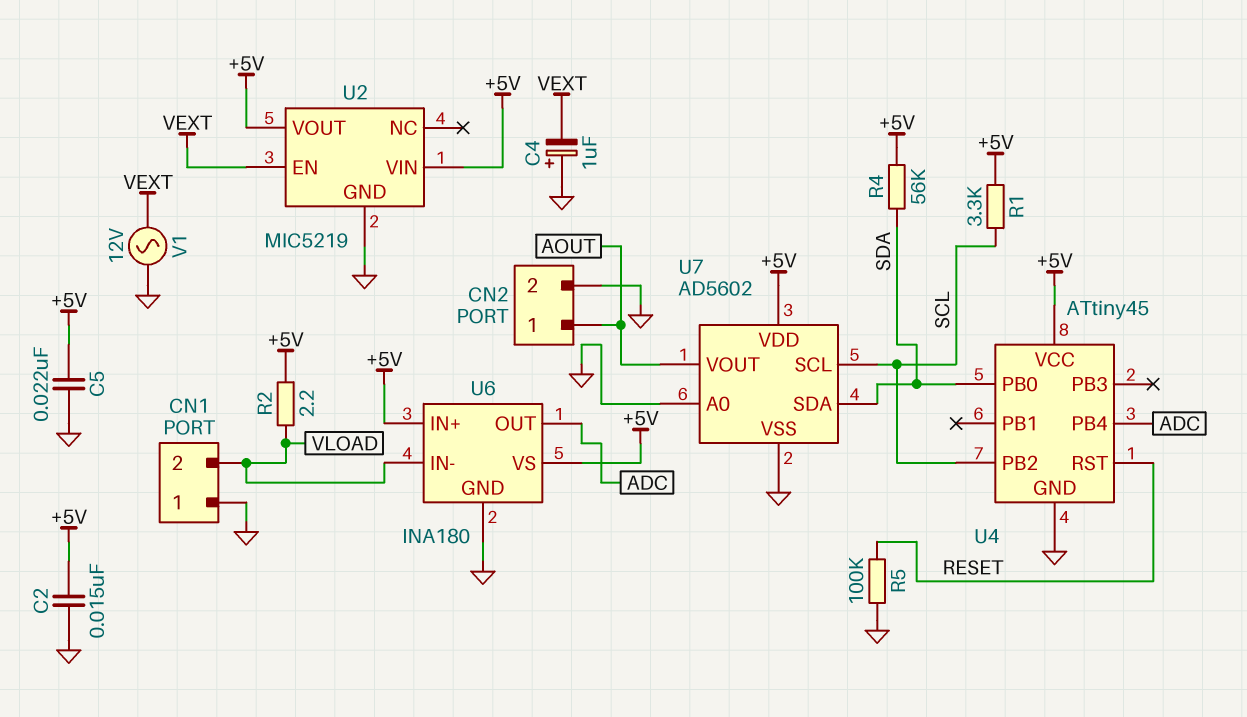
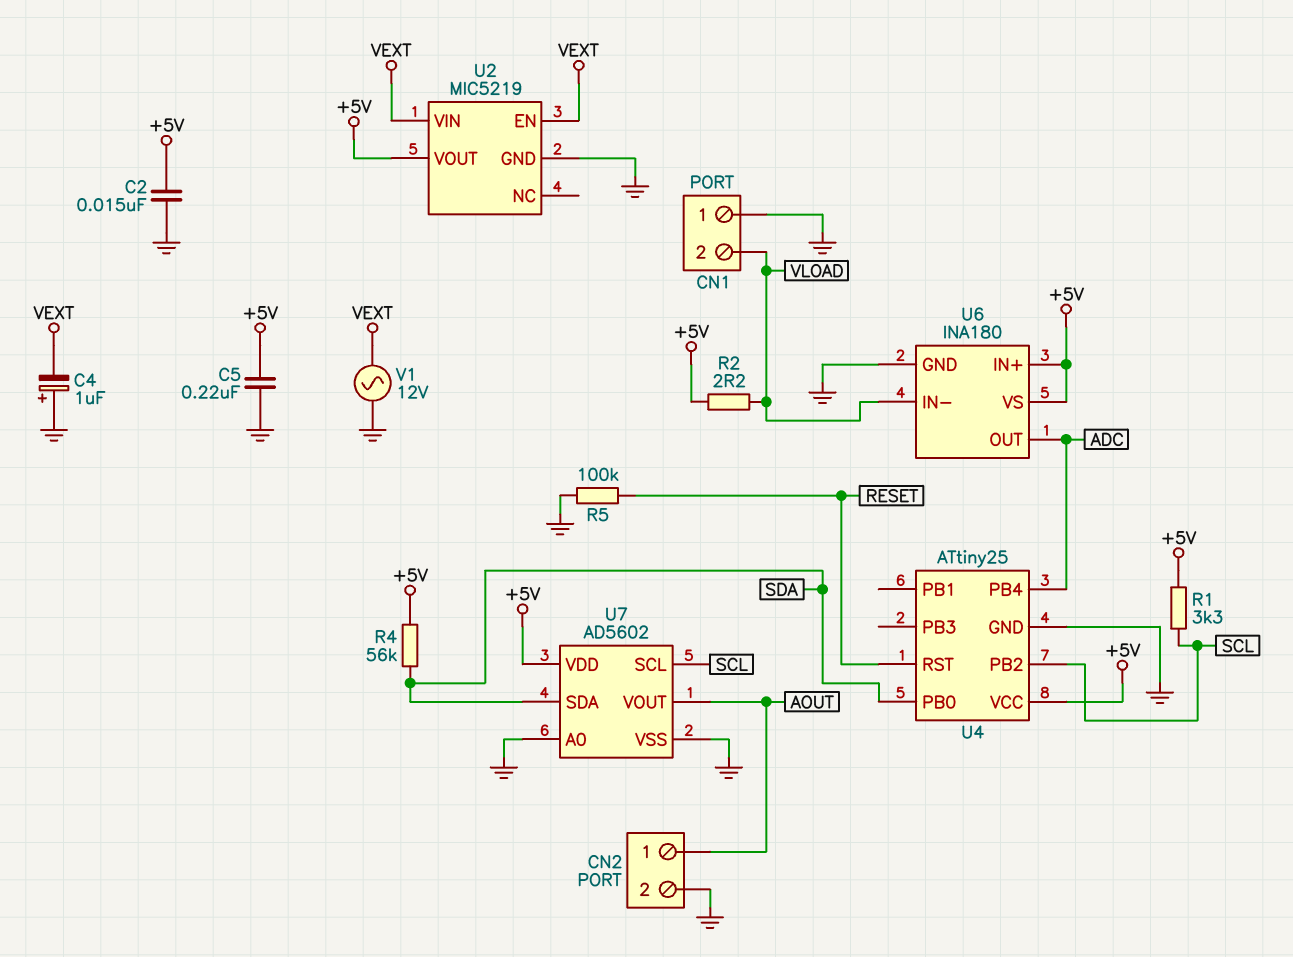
C5: 22nF (+5V, GND) -> 220nF (+5V, GND)
U2 pin VIN: +5V -> VEXT
U4: ATtiny45 -> ATtiny25

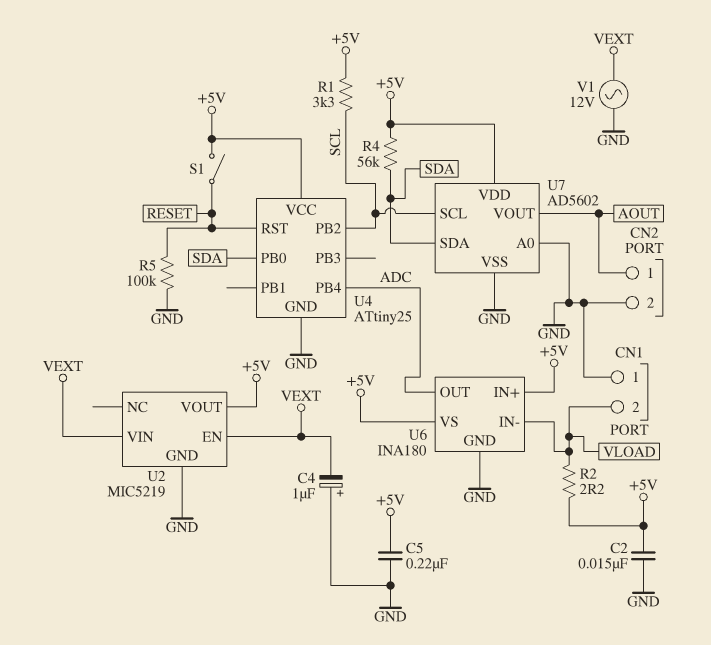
S1: none -> switch (+5V, RESET)

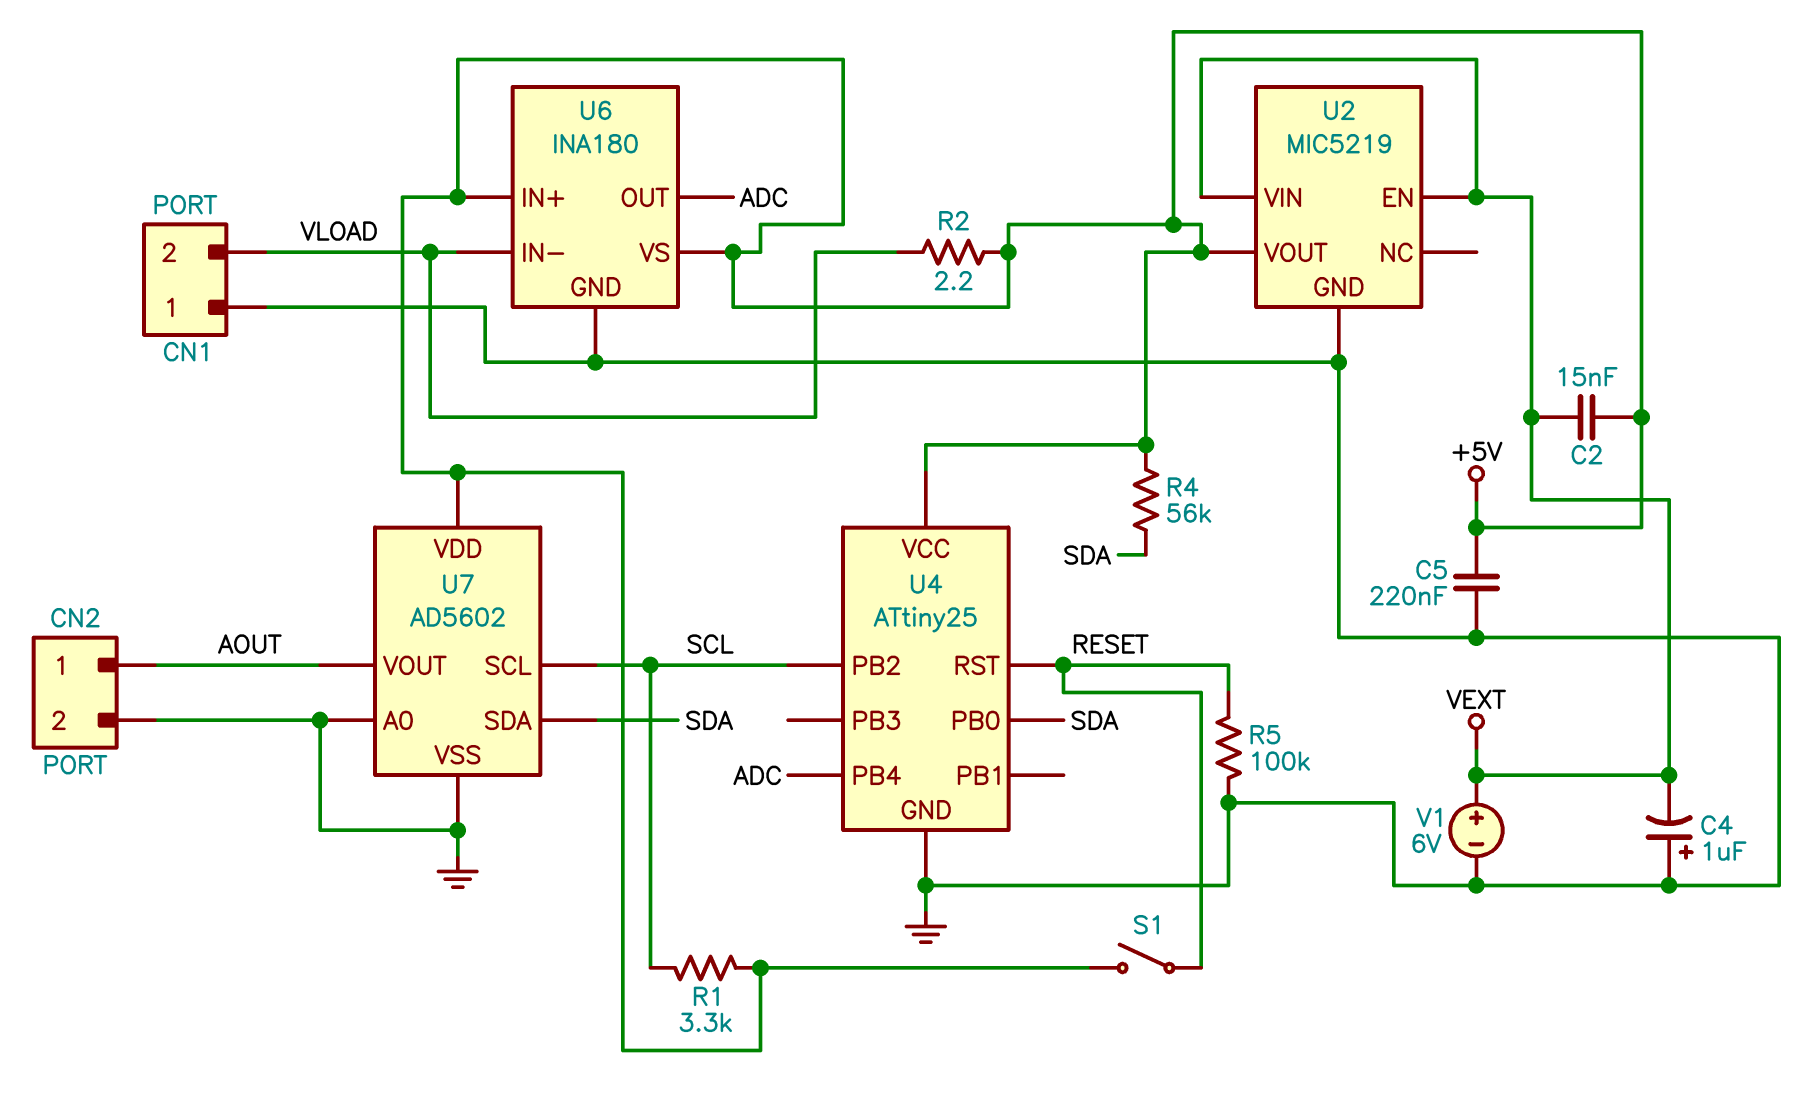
C2: 15nF (+5V, GND) -> 15nF (+5V, VEXT)
V1: AC 12V (GND, VEXT) -> 6V (plus VEXT, minus GND)

